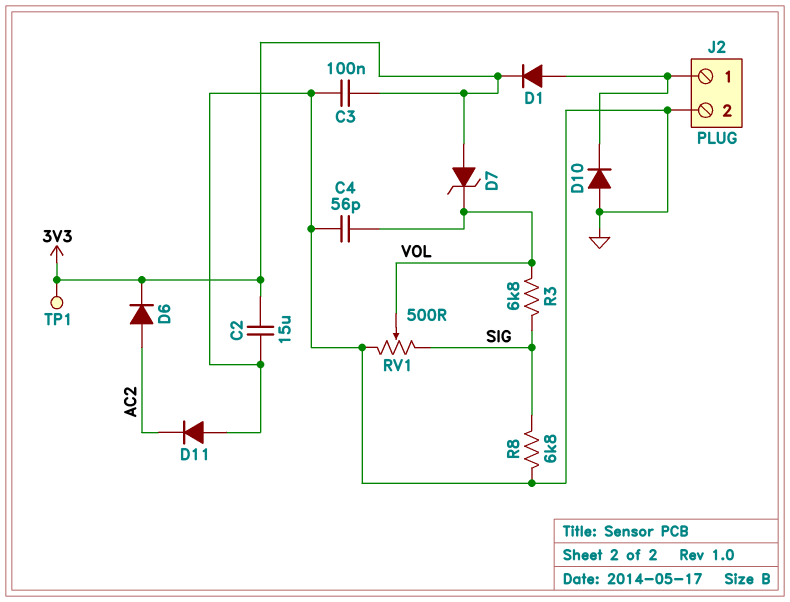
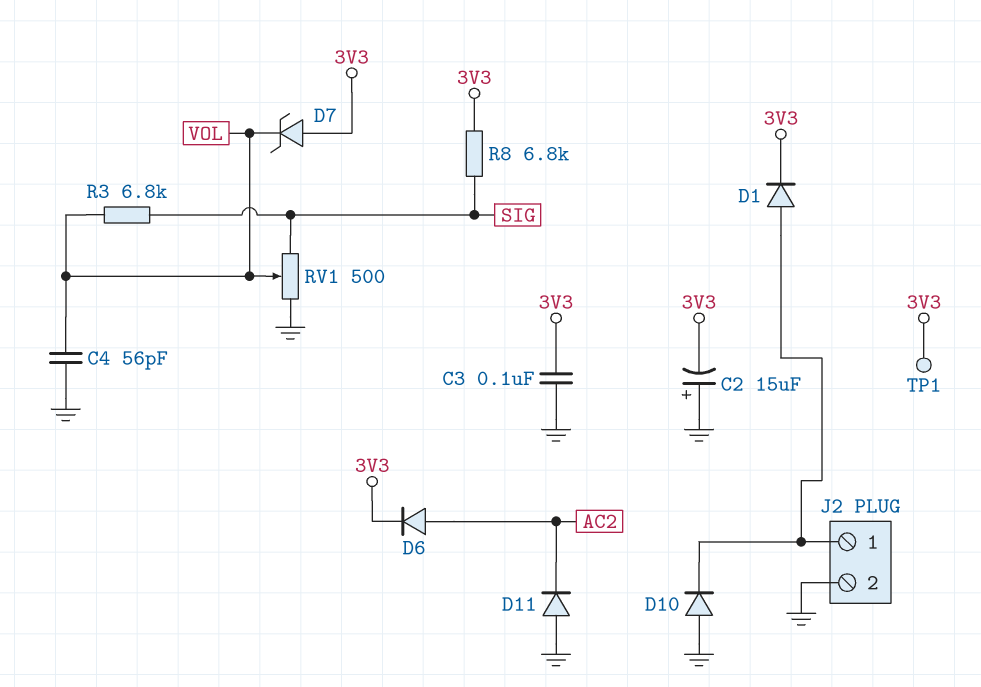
C2: 15uF (3V3, GND) -> 15uF (plus GND, minus 3V3)
R8: 6.8k (GND, SIG) -> 6.8k (3V3, SIG)

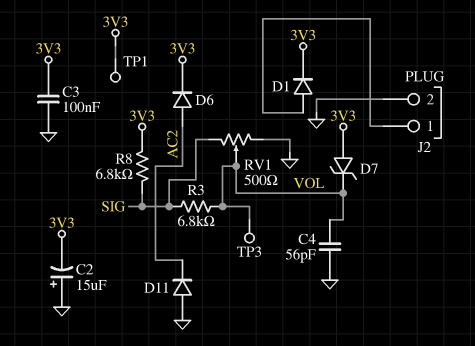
D10: diode (A GND, K J2/1) -> none
TP3: none -> test point (VOL)

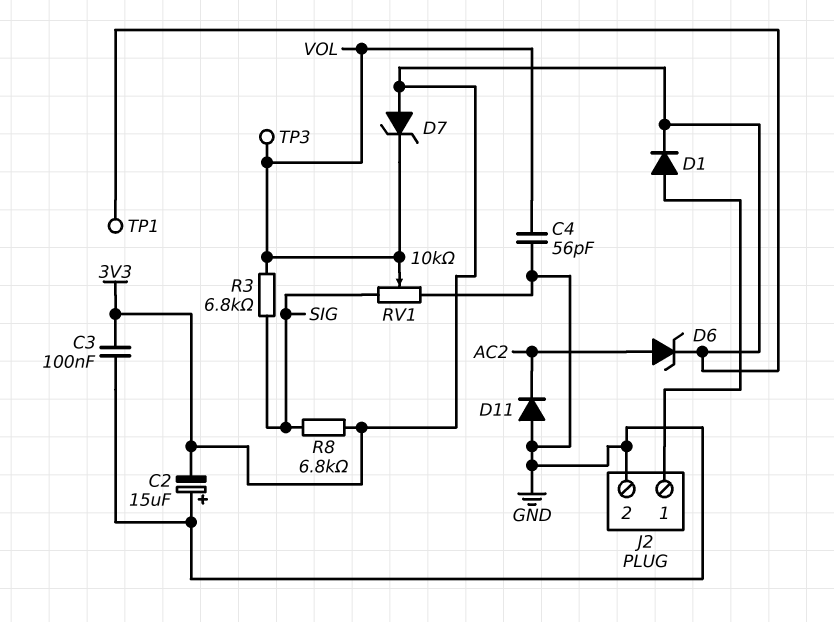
D6: diode (A AC2, K 3V3) -> zener (A AC2, K 3V3)
RV1: 500 (GND, SIG, wiper VOL) -> 10k (GND, SIG, wiper VOL)

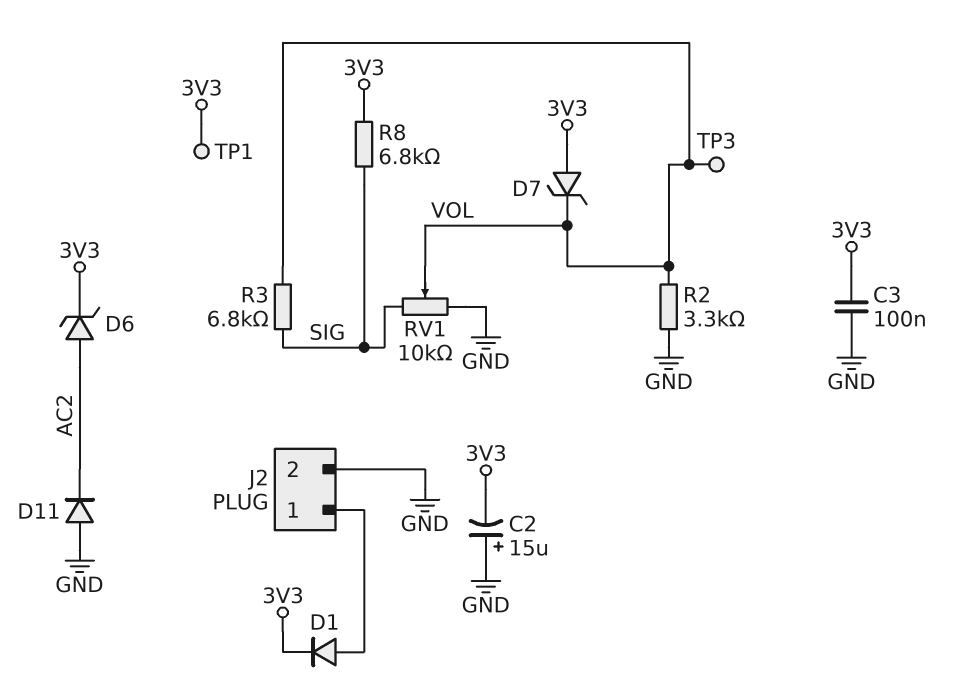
C4: 56pF (GND, VOL) -> none
R2: none -> 3.3k (GND, VOL)

